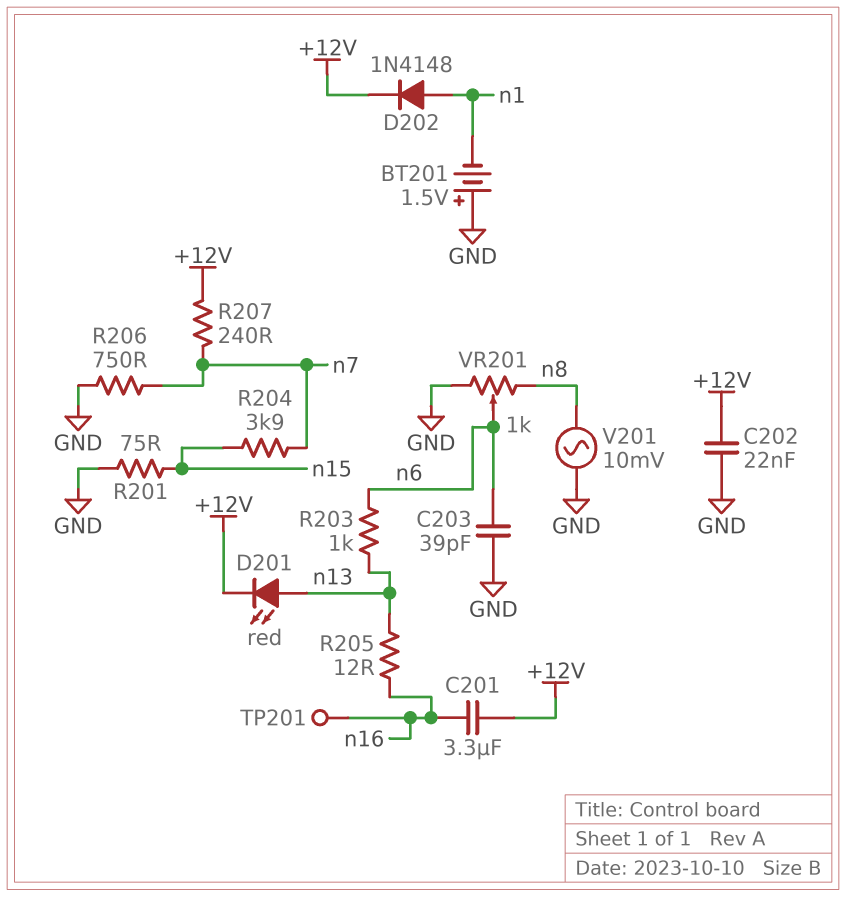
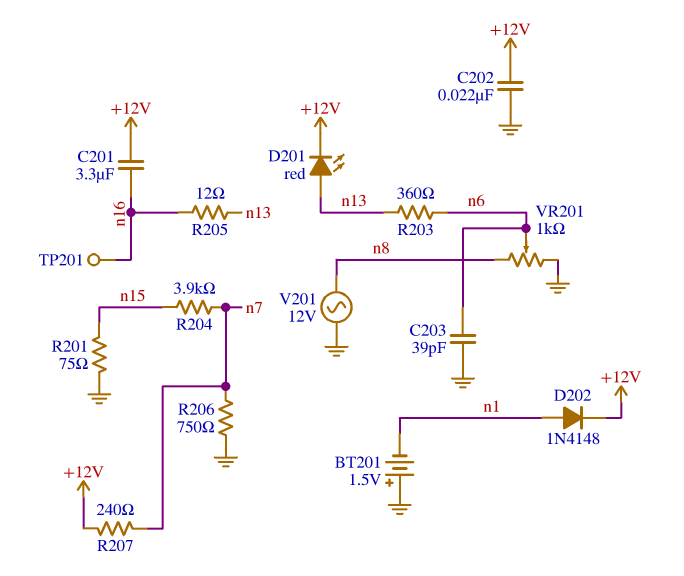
R203: 1k (n6, n13) -> 360 (n6, n13)
V201: AC 10mV (GND, n8) -> AC 12V (GND, n8)

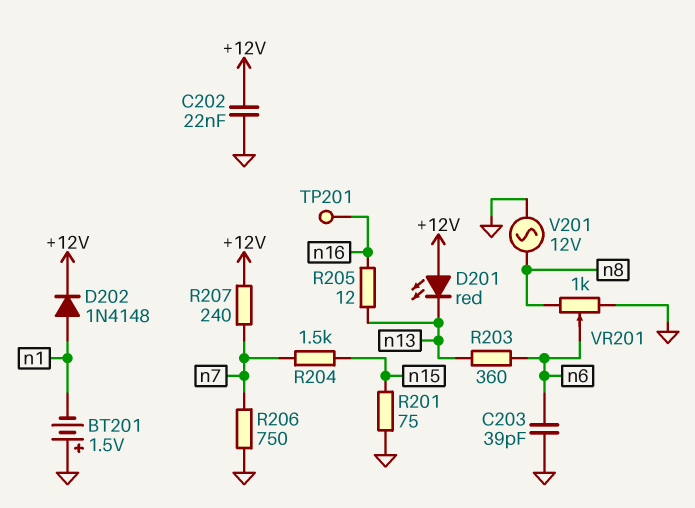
C201: 3.3uF (+12V, n16) -> none
D201: LED red (A n13, K +12V) -> LED red (A +12V, K n13)
R204: 3.9k (n7, n15) -> 1.5k (n7, n15)

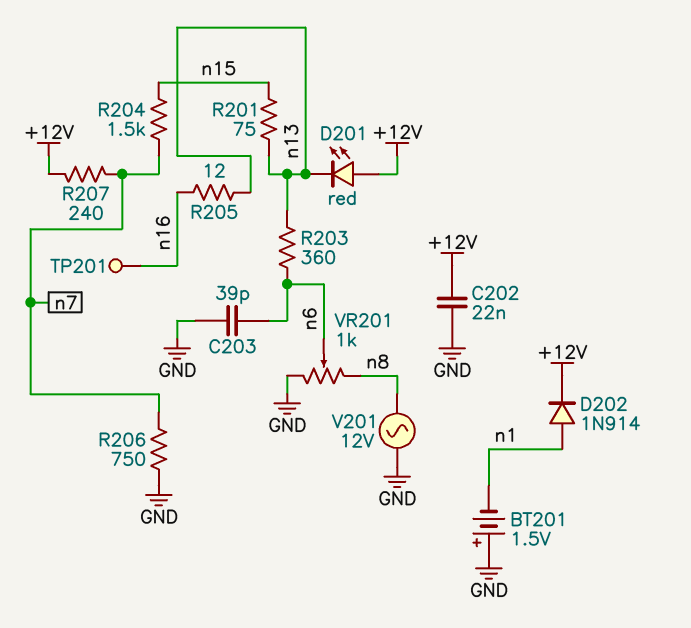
D202: diode 1N4148 (A n1, K +12V) -> diode 1N914 (A n1, K +12V)
R201: 75 (GND, n15) -> 75 (n13, n15)

